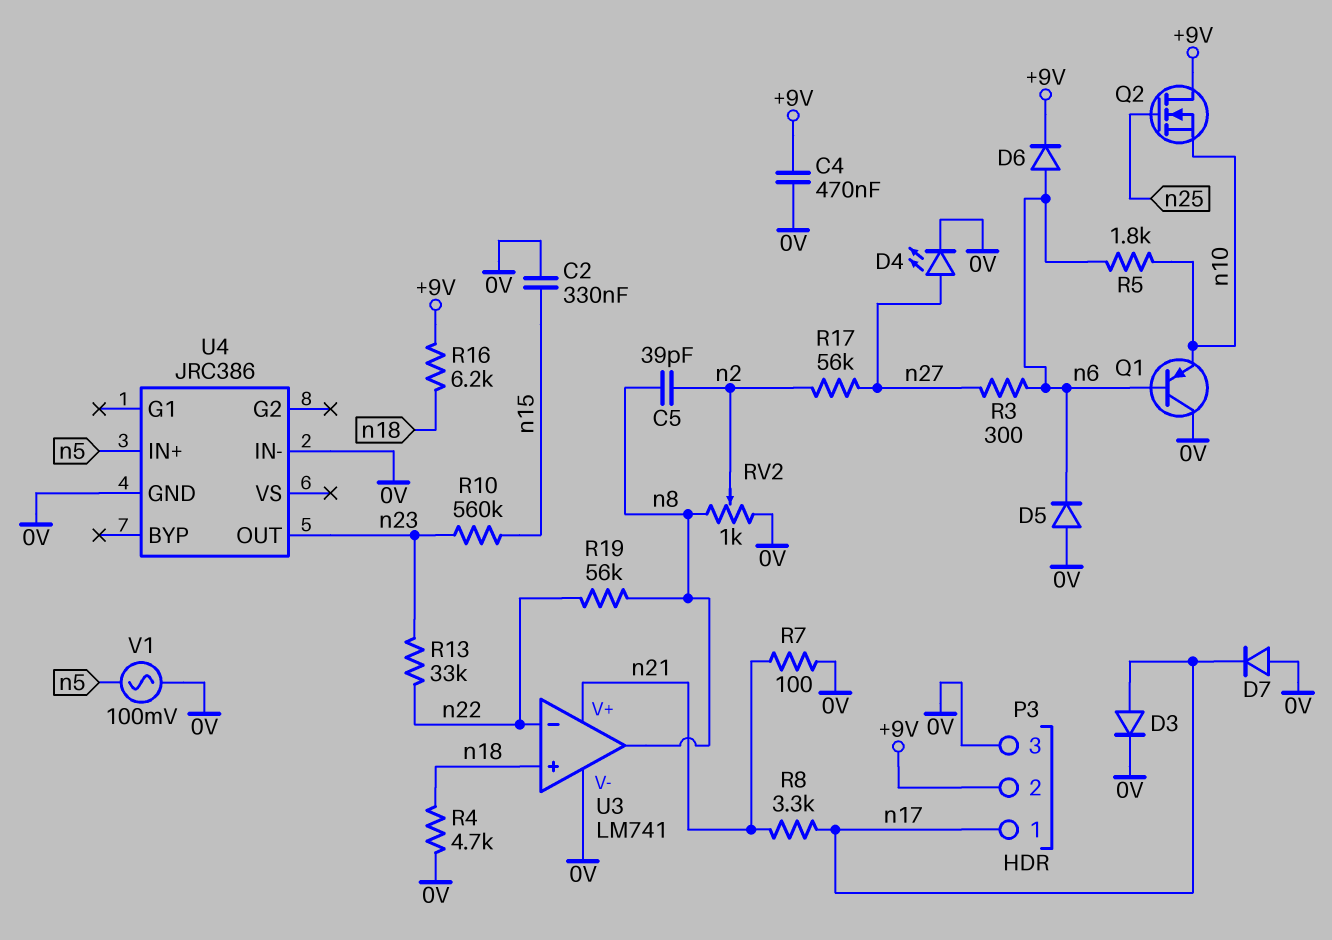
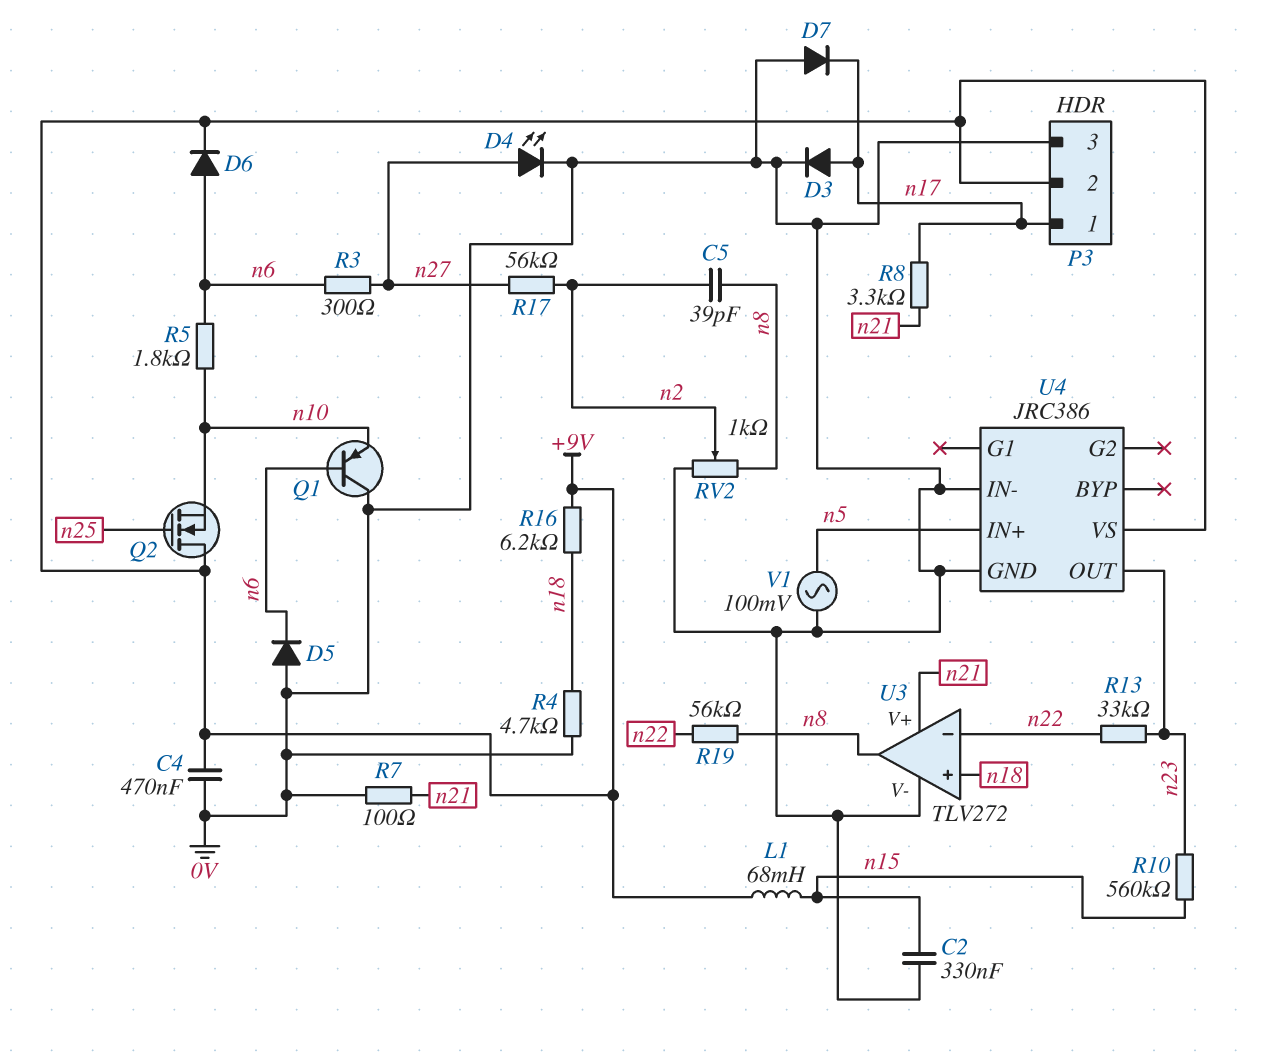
L1: none -> 68mH (+9V, n15)
U3: LM741 -> TLV272
U4 pin VS: none -> +9V

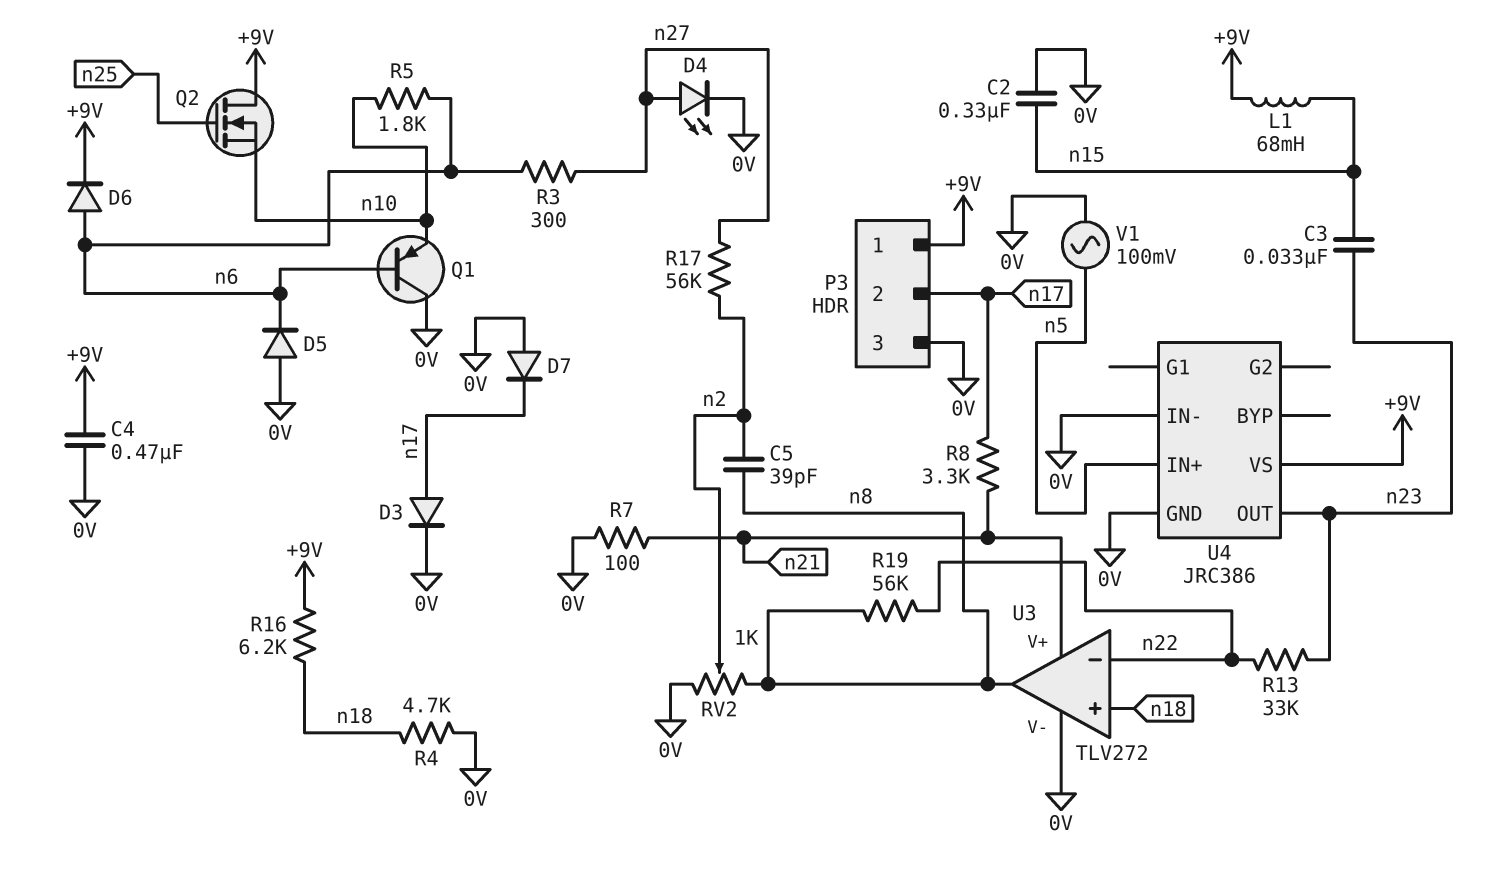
C3: none -> 33nF (n15, n23)
P3 pin 1: n17 -> +9V
P3 pin 2: +9V -> n17
R10: 560k (n15, n23) -> none

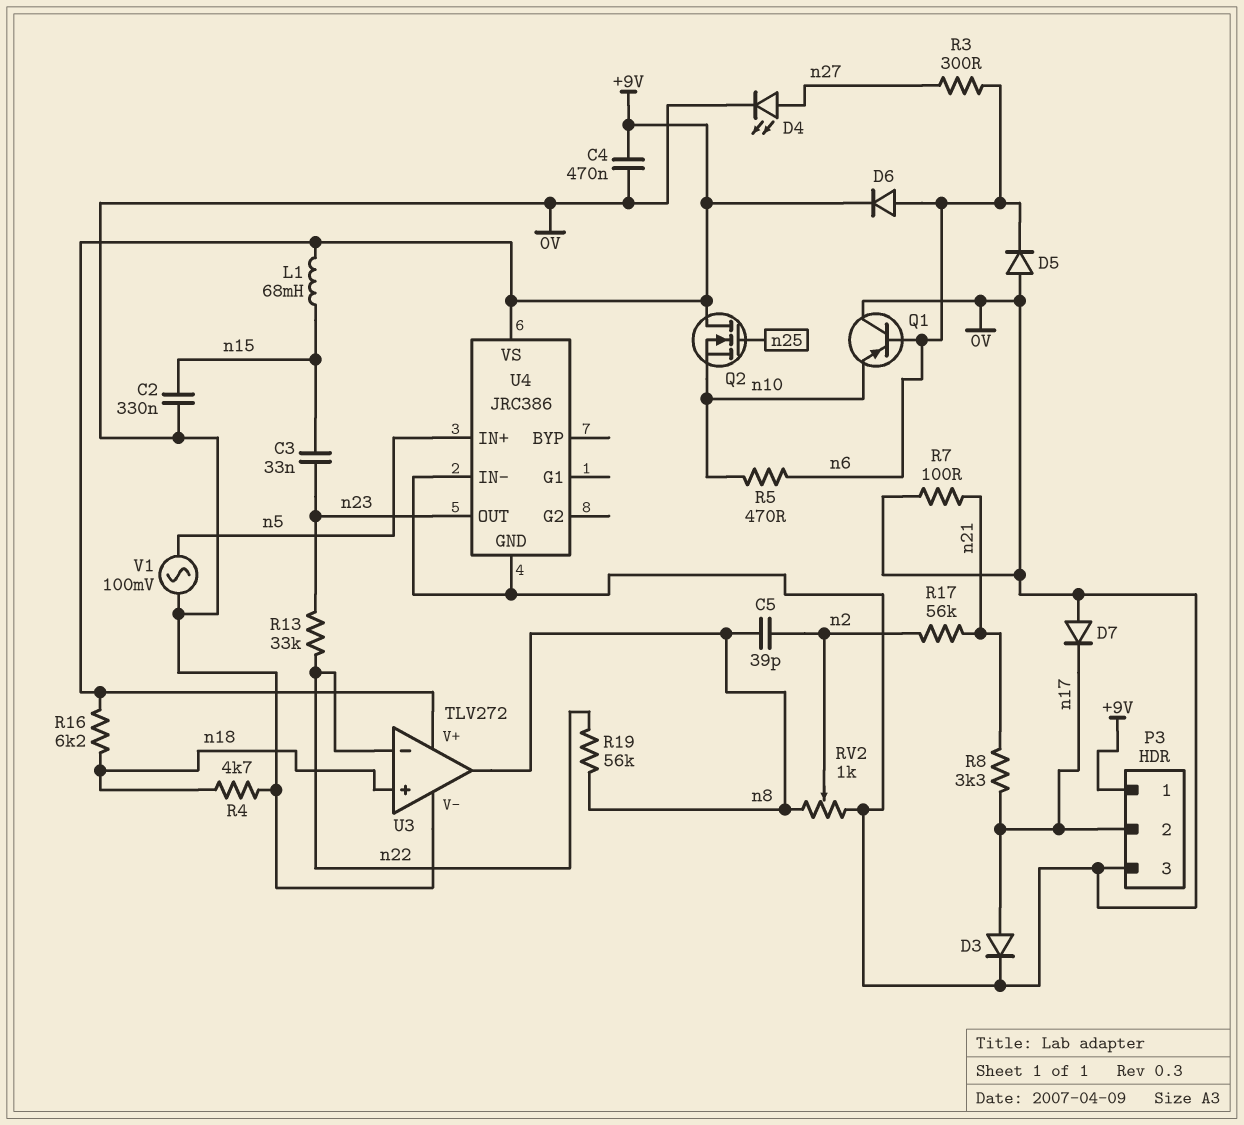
R5: 1.8k (n6, n10) -> 470 (n6, n10)
R17: 56k (n2, n27) -> 56k (n2, n21)
U3 pin V+: n21 -> +9V

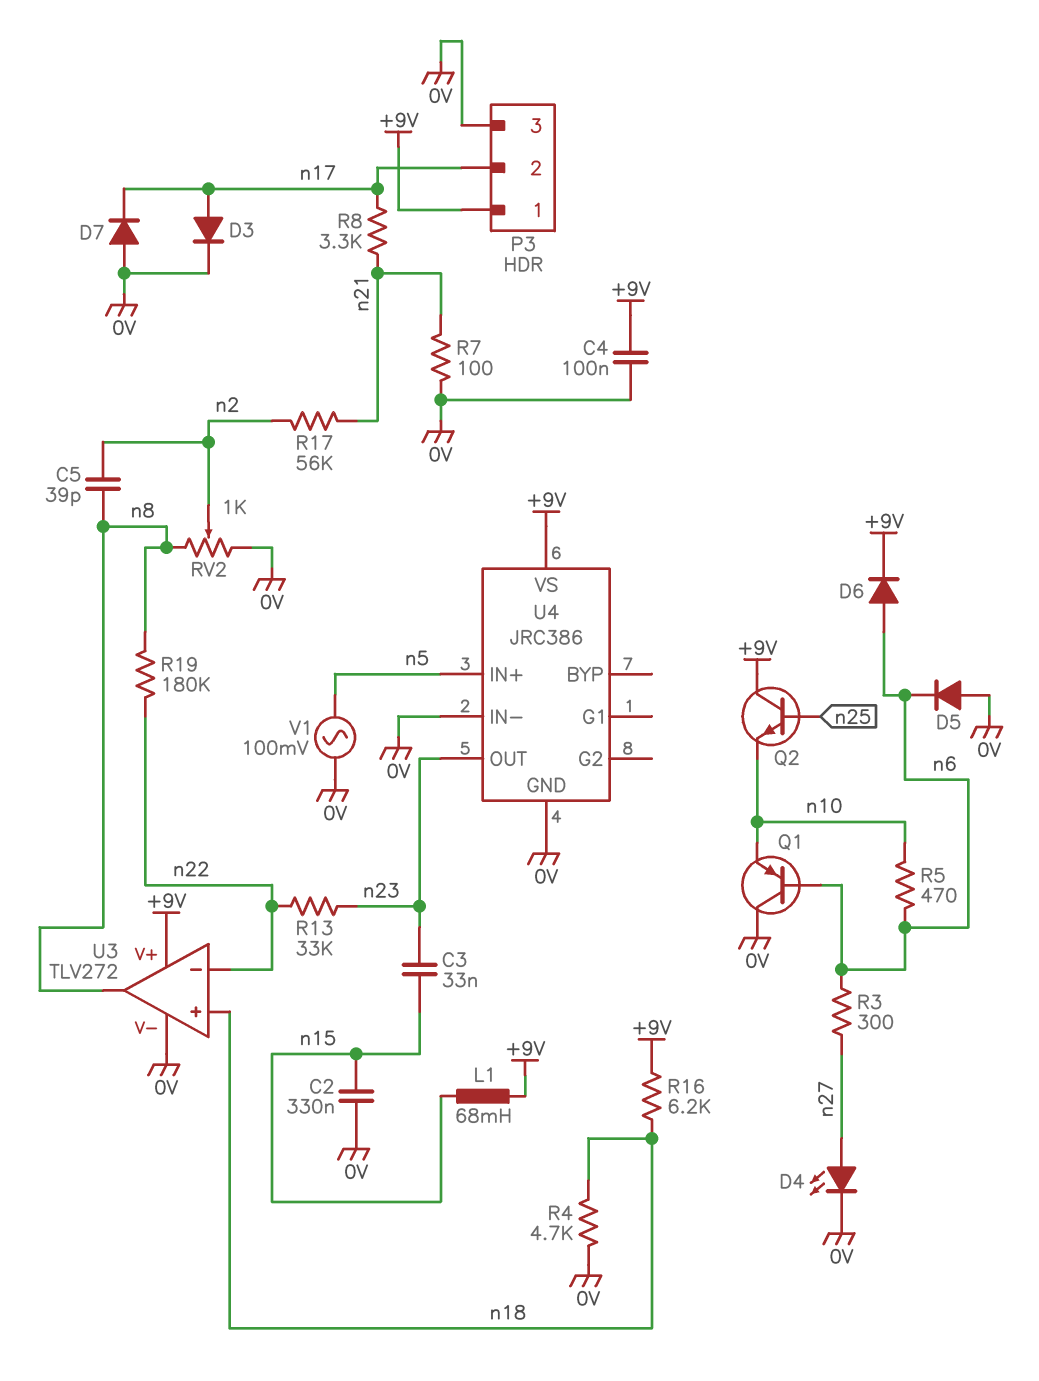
C4: 470nF (+9V, 0V) -> 100nF (+9V, 0V)
Q2: NMOS (G n25, D +9V, S n10) -> NPN (B n25, C +9V, E n10)
R19: 56k (n8, n22) -> 180k (n8, n22)

